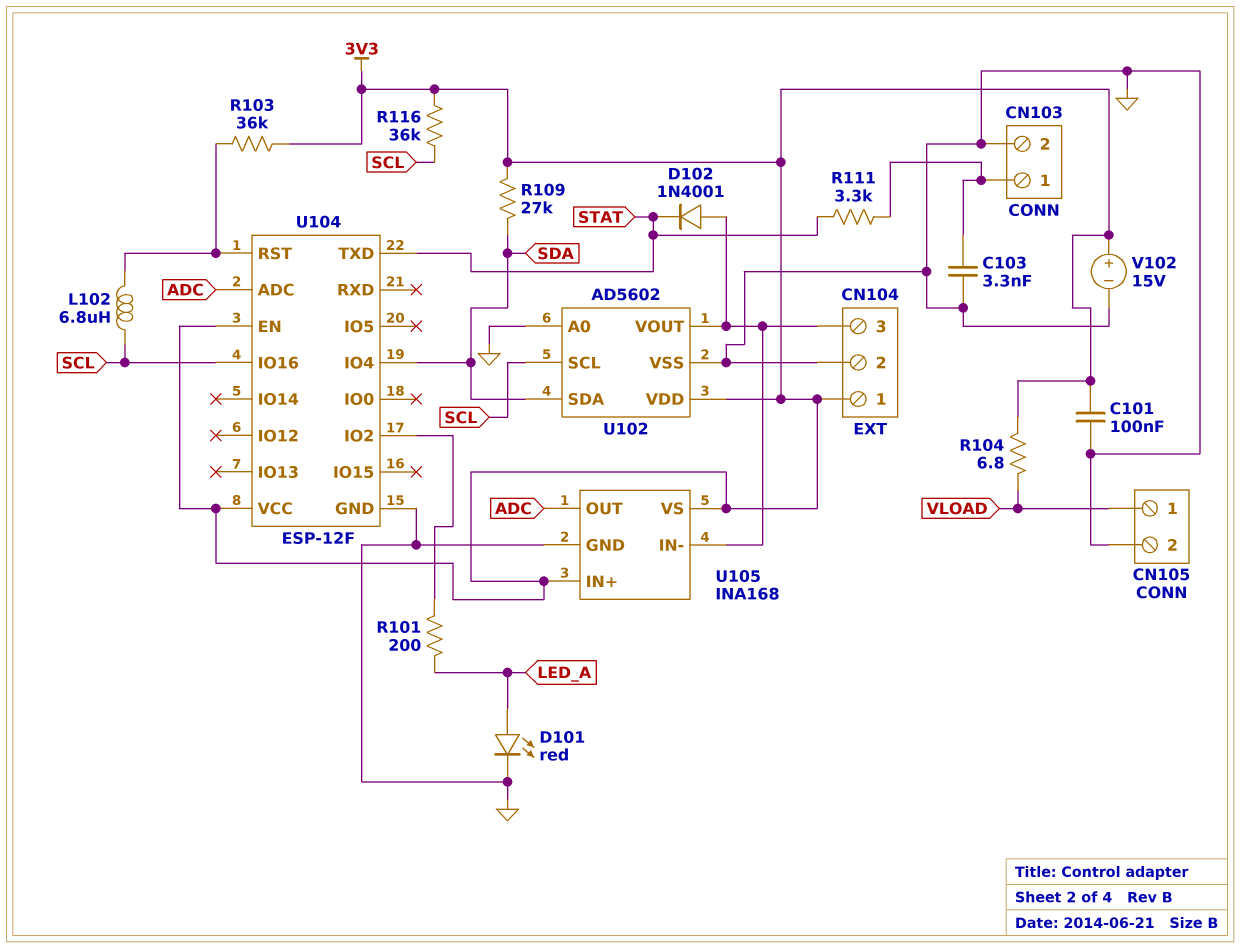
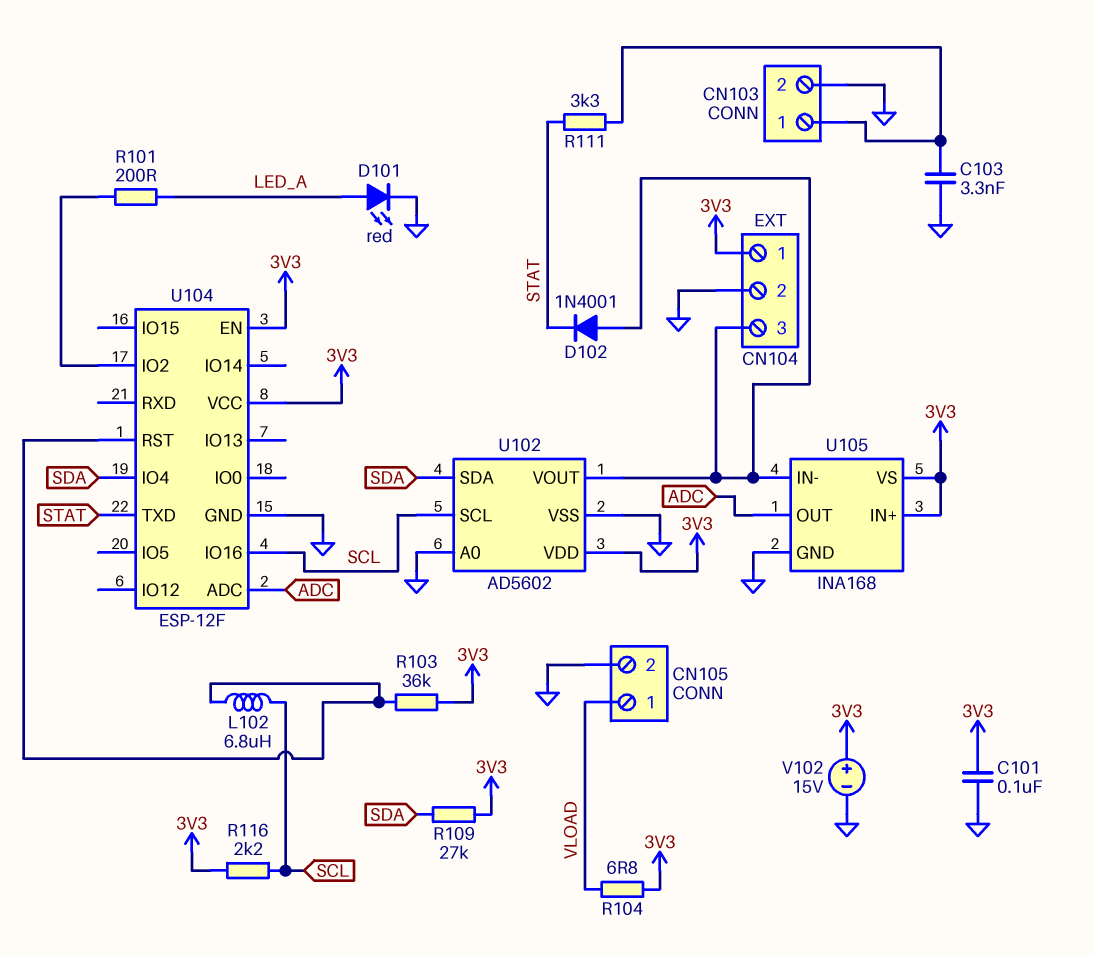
R116: 36k (3V3, SCL) -> 2.2k (3V3, SCL)

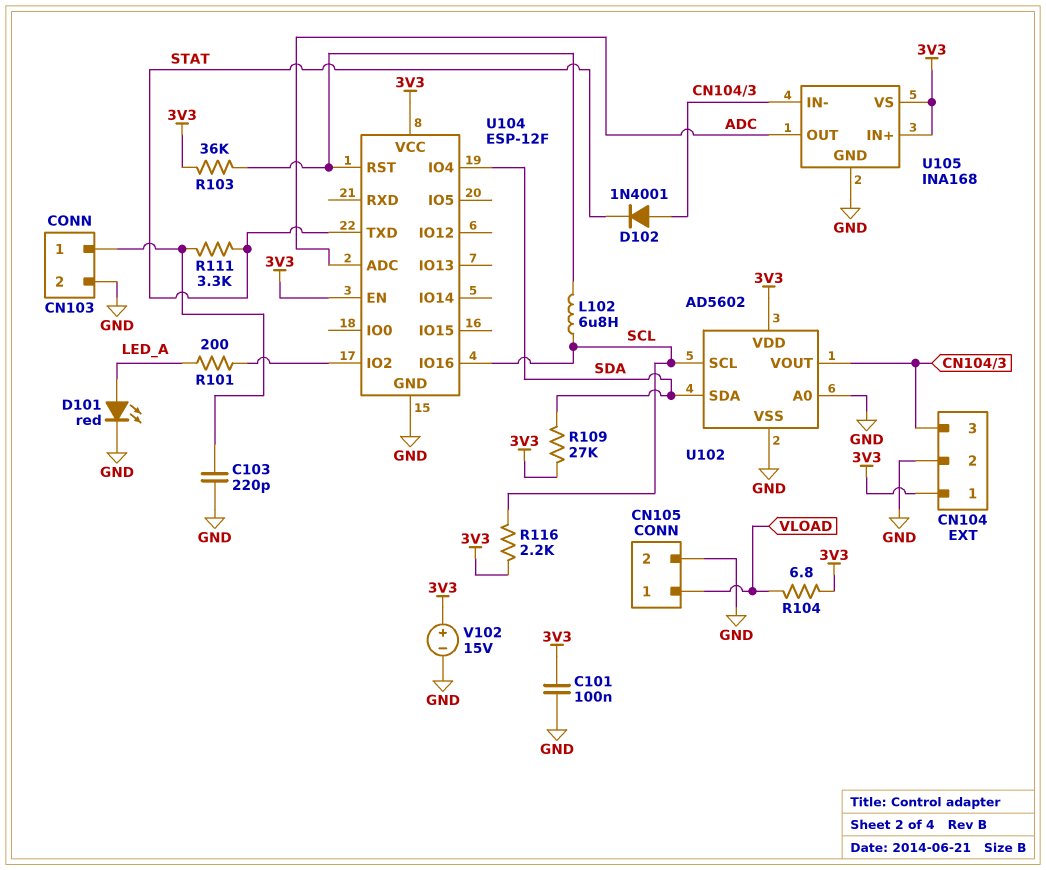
C103: 3.3nF (CN103/1, GND) -> 220pF (CN103/1, GND)

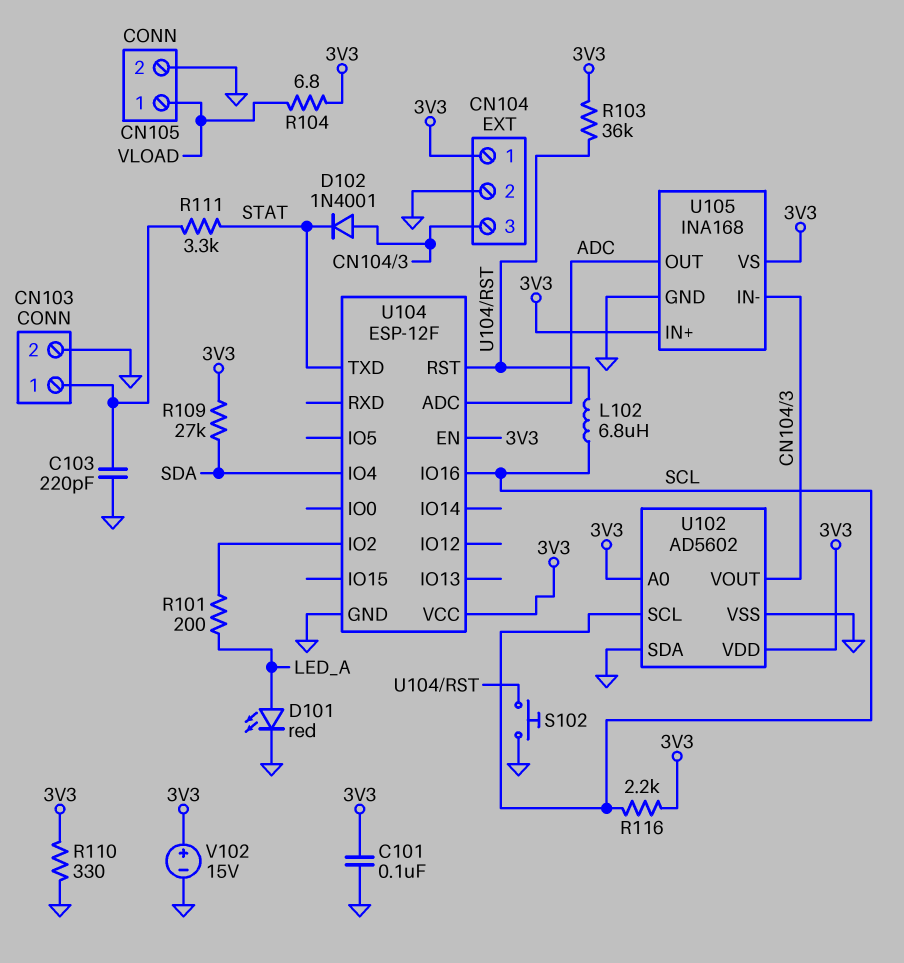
R110: none -> 330 (3V3, GND)
S102: none -> button (GND, U104/RST)
U102 pin A0: GND -> 3V3
U102 pin SDA: SDA -> GND

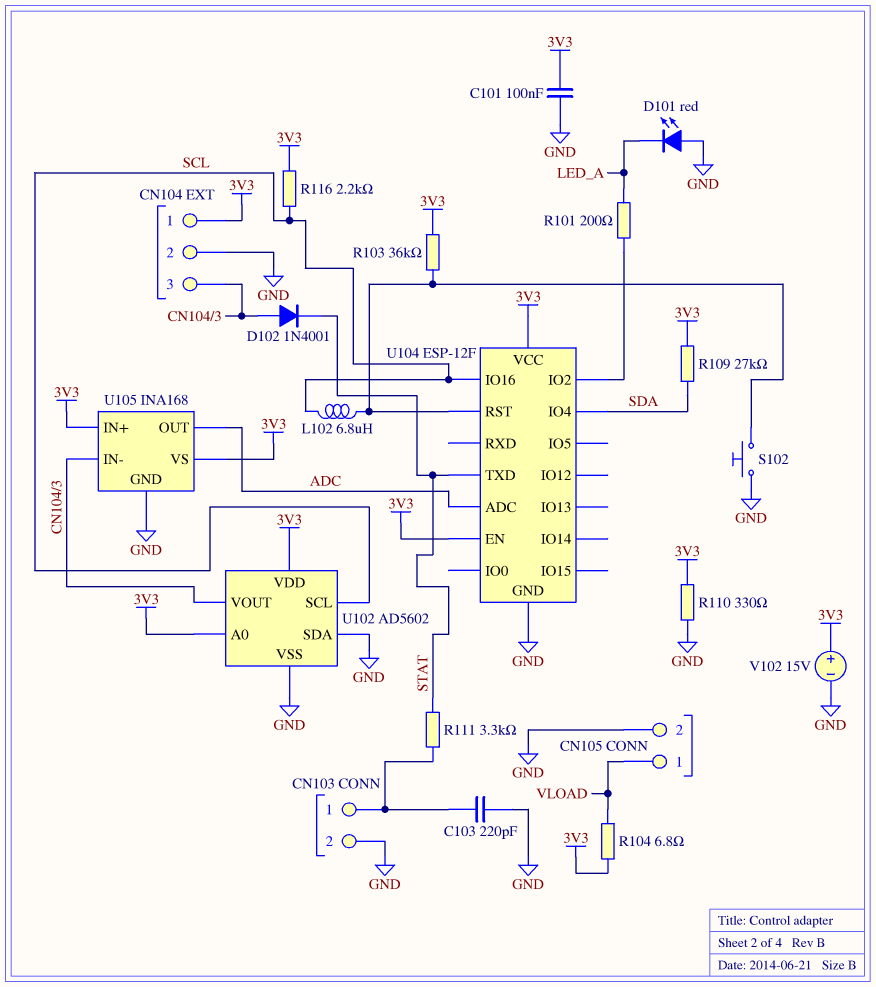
D101: LED red (A LED_A, K GND) -> LED red (A GND, K LED_A)

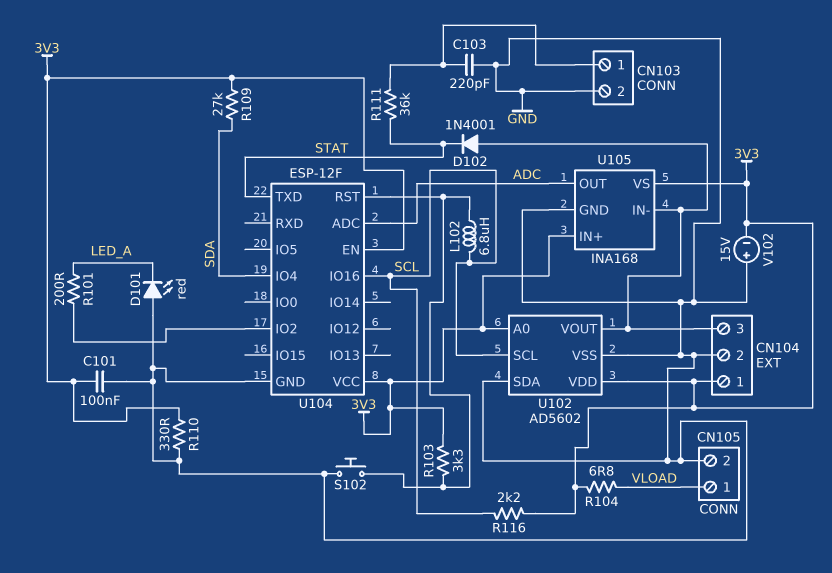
R103: 36k (3V3, U104/RST) -> 3.3k (3V3, U104/RST)
R111: 3.3k (CN103/1, STAT) -> 36k (CN103/1, STAT)
V102: 15V (plus 3V3, minus GND) -> 15V (plus GND, minus 3V3)

